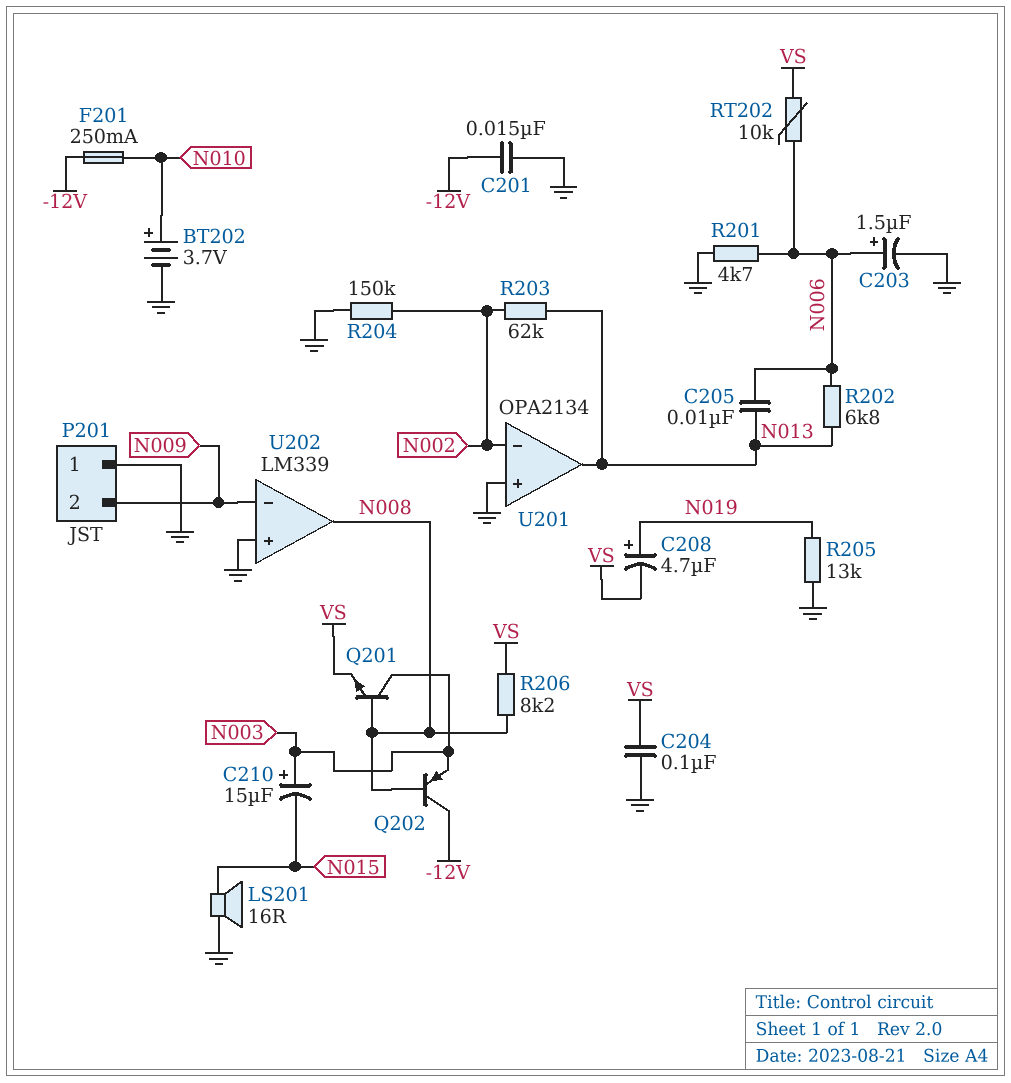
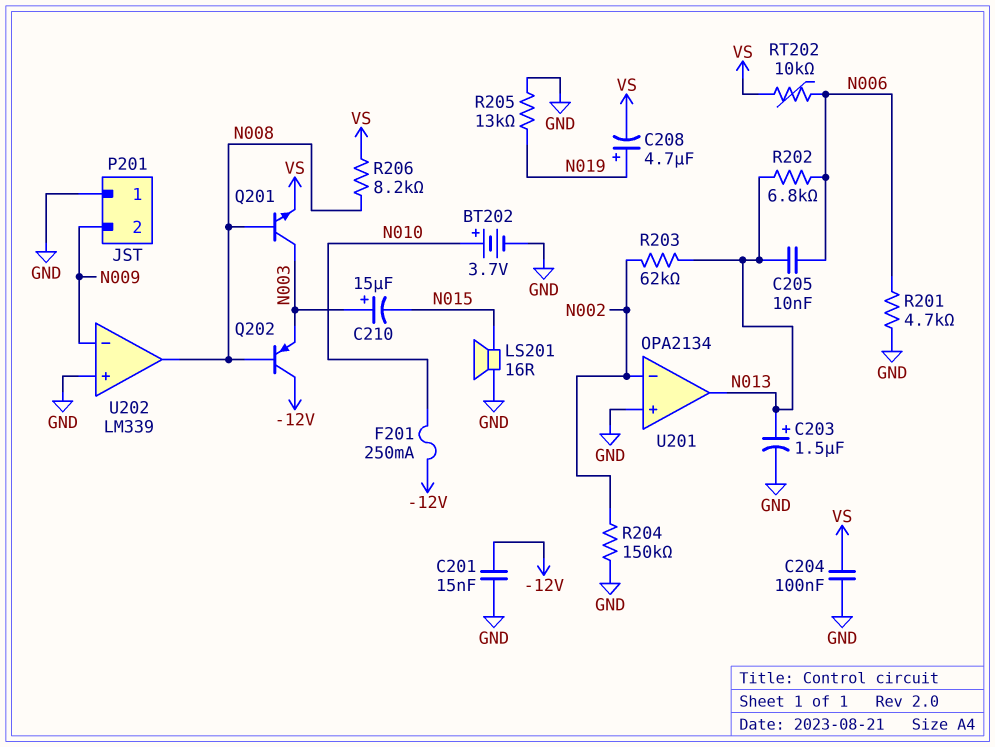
C203: 1.5uF (plus N006, minus GND) -> 1.5uF (plus N013, minus GND)

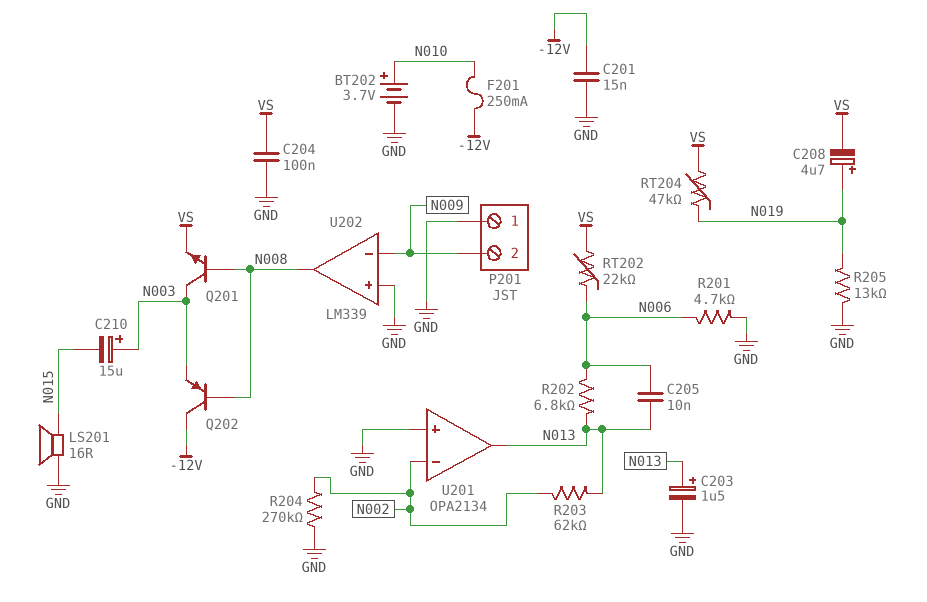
R204: 150k (GND, N002) -> 270k (GND, N002)
R206: 8.2k (N008, VS) -> none
RT202: 10k (N006, VS) -> 22k (N006, VS)
RT204: none -> 47k (N019, VS)

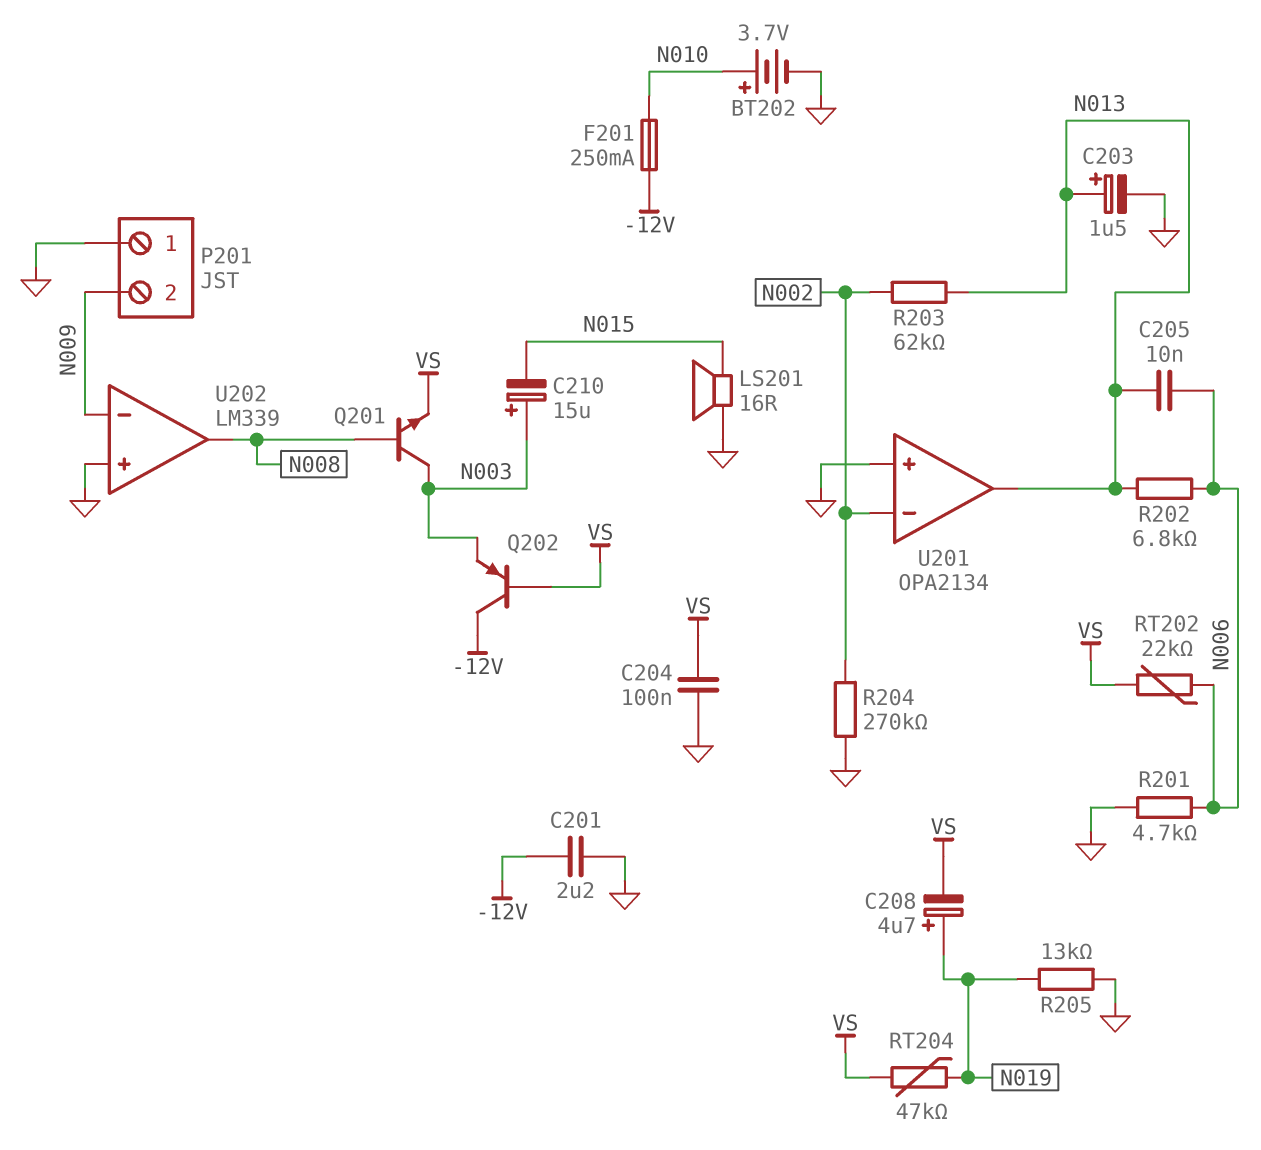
C201: 15nF (-12V, GND) -> 2.2uF (-12V, GND)
Q202: PNP (B N008, C -12V, E N003) -> PNP (B VS, C -12V, E N003)

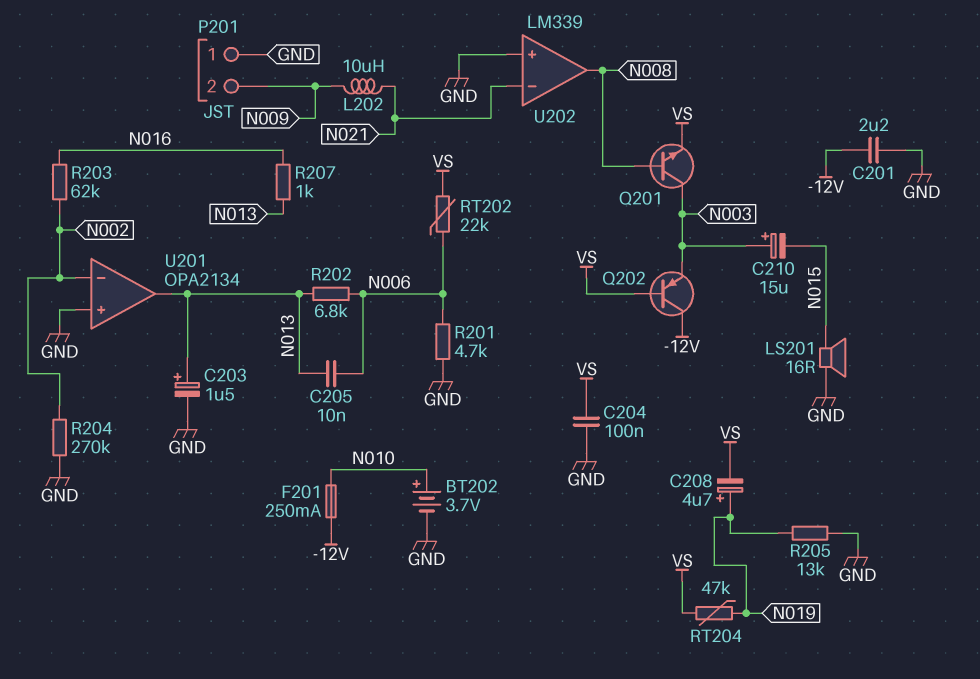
L202: none -> 10uH (N009, N021)
R203: 62k (N002, N013) -> 62k (N002, N016)
R207: none -> 1k (N013, N016)
U202 pin in-: N009 -> N021

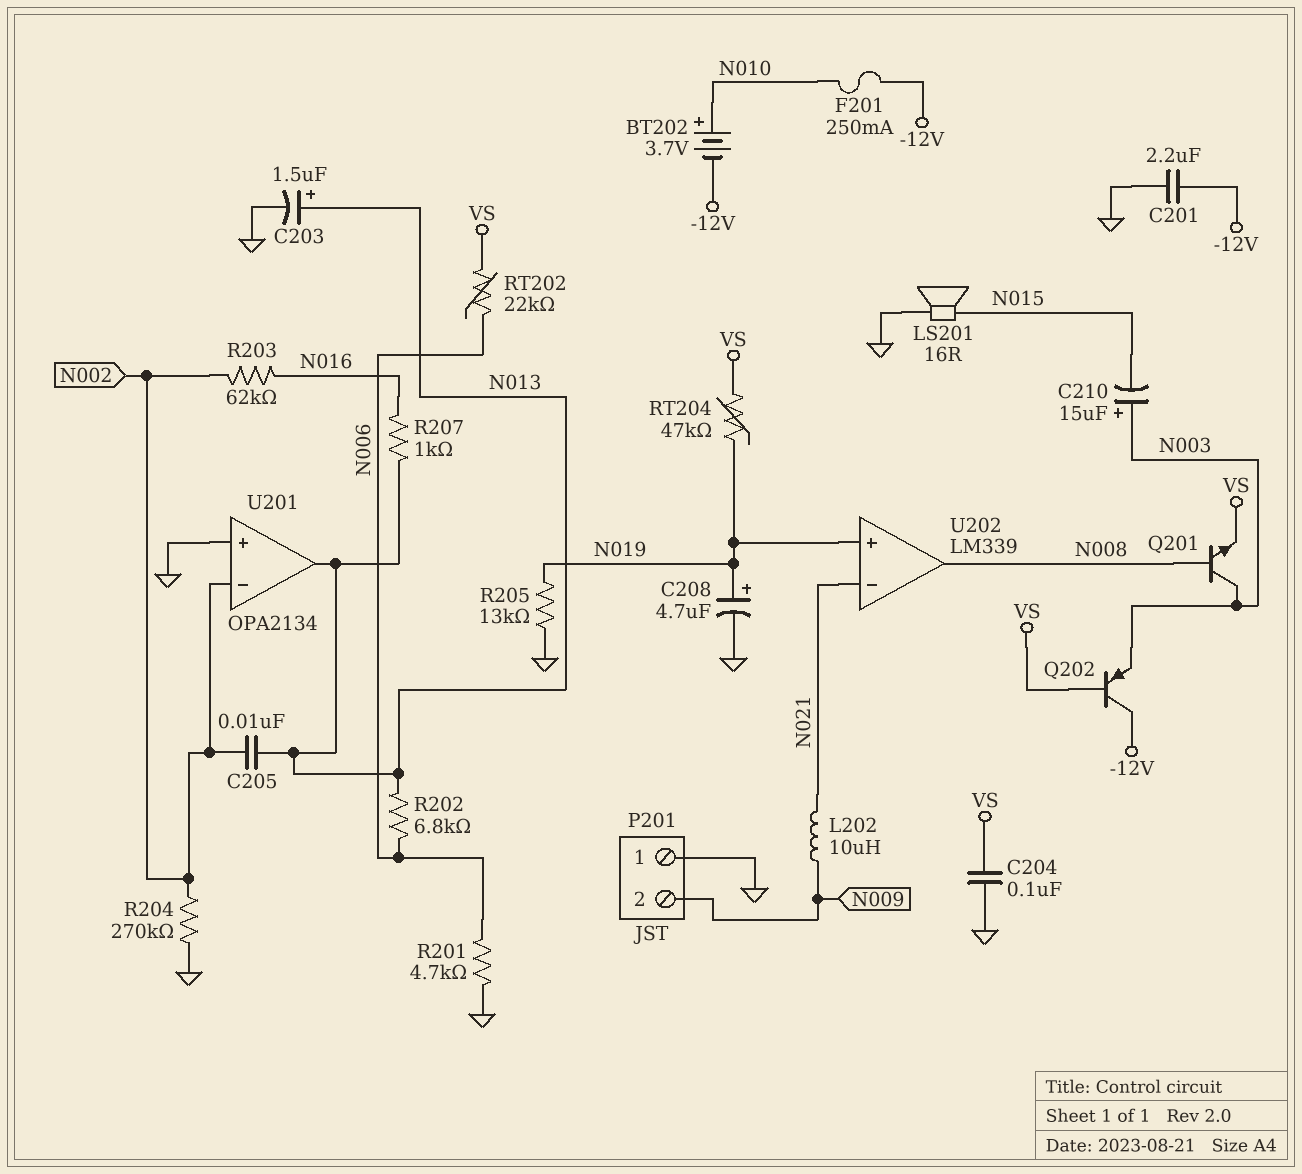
BT202: 3.7V (plus N010, minus GND) -> 3.7V (plus N010, minus -12V)
C205: 10nF (N006, N013) -> 10nF (N002, N013)
C208: 4.7uF (plus N019, minus VS) -> 4.7uF (plus N019, minus GND)
U202 pin in+: GND -> N019

